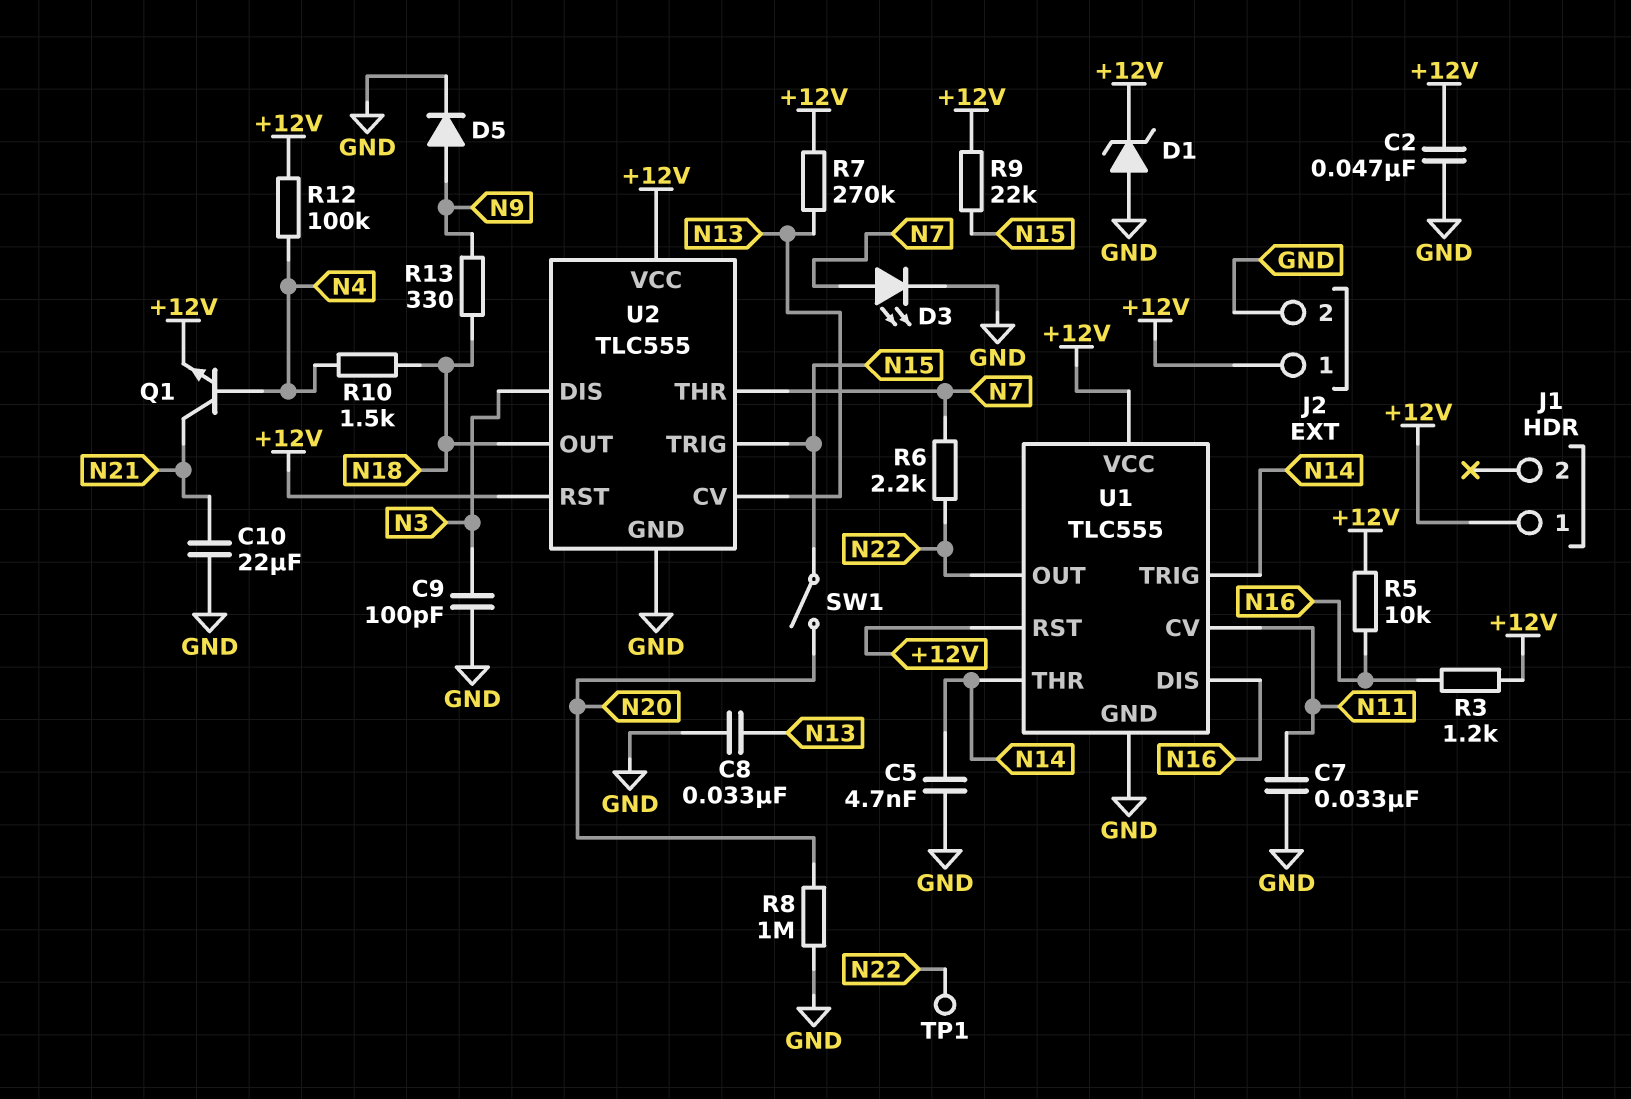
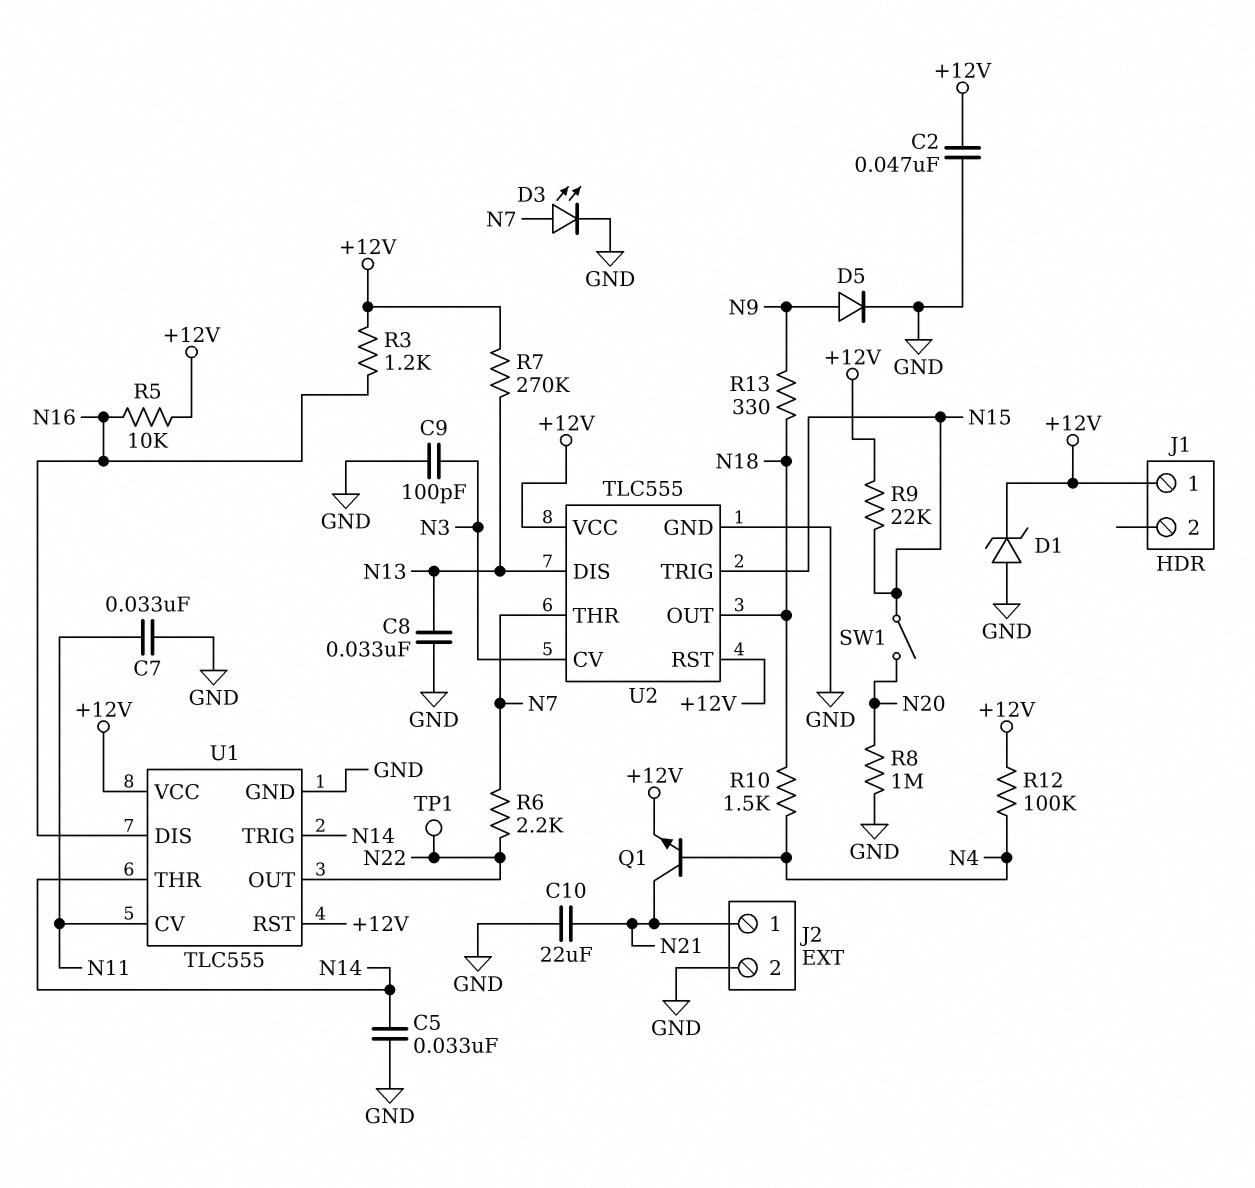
C5: 4.7nF (GND, N14) -> 33nF (GND, N14)
J2 pin 1: +12V -> N21
U2 pin CV: N13 -> N3
U2 pin DIS: N3 -> N13

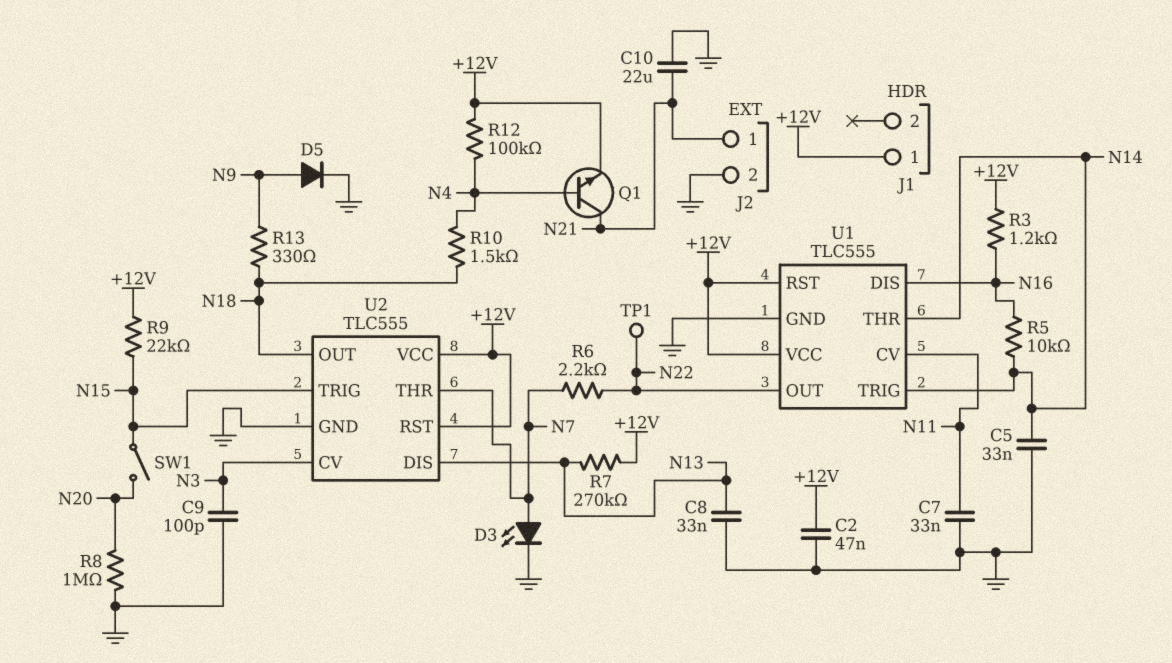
D1: zener (A GND, K +12V) -> none
R5: 10k (+12V, N16) -> 10k (N14, N16)

